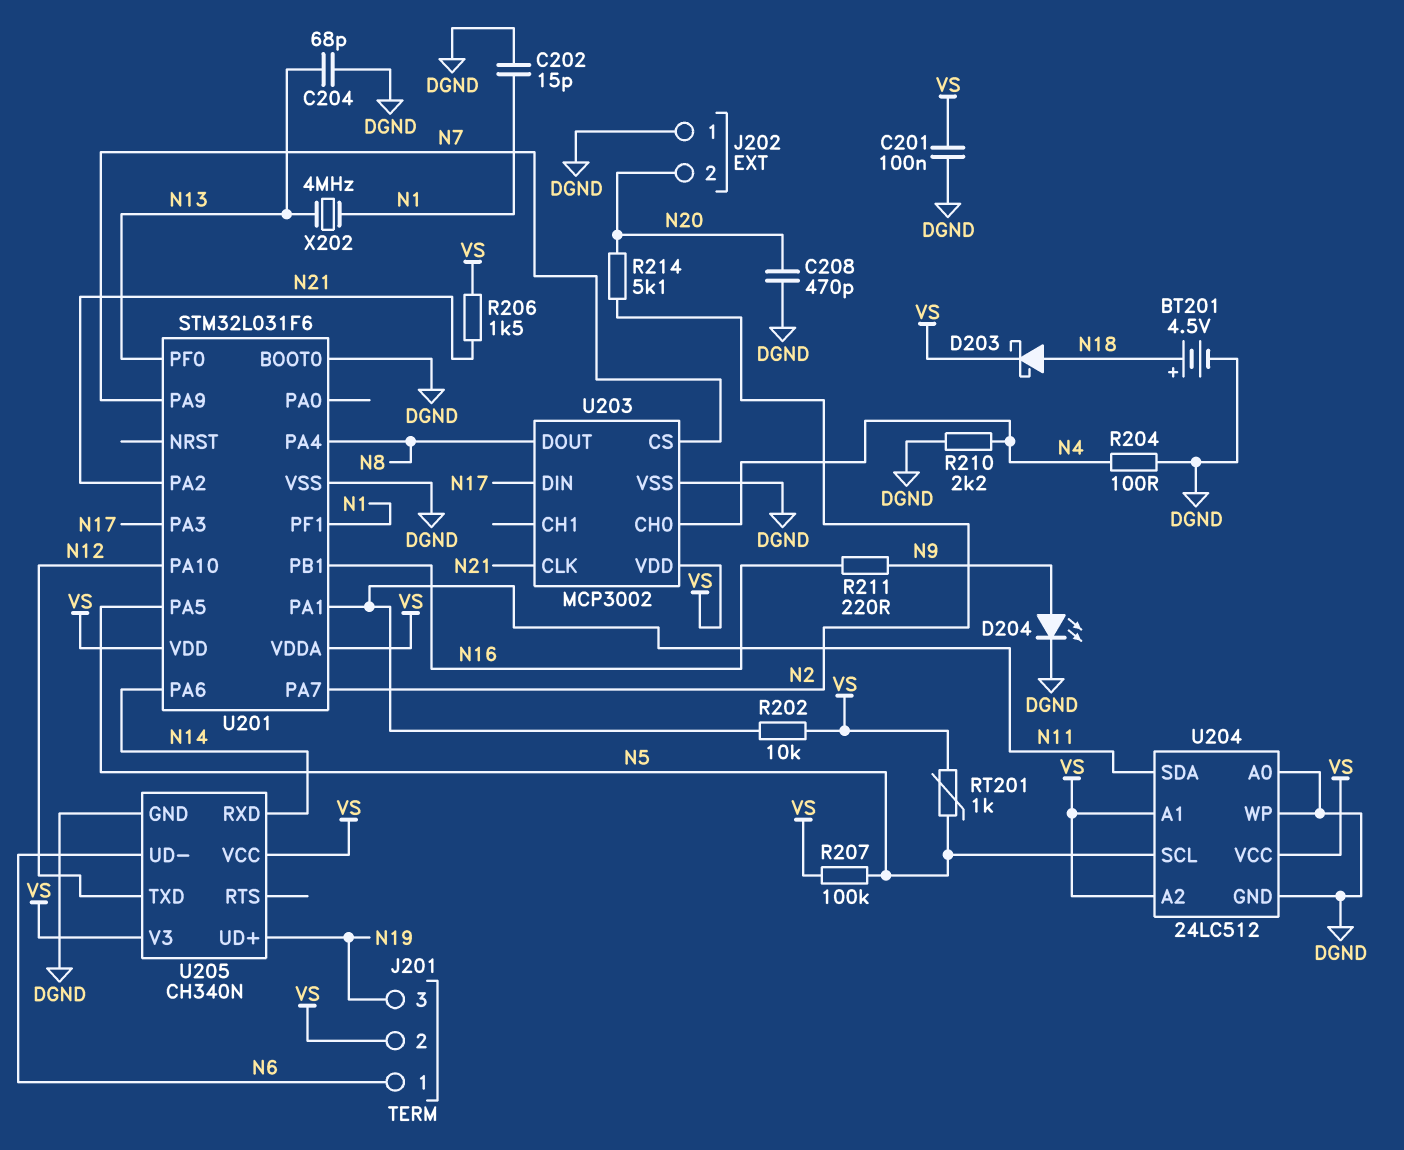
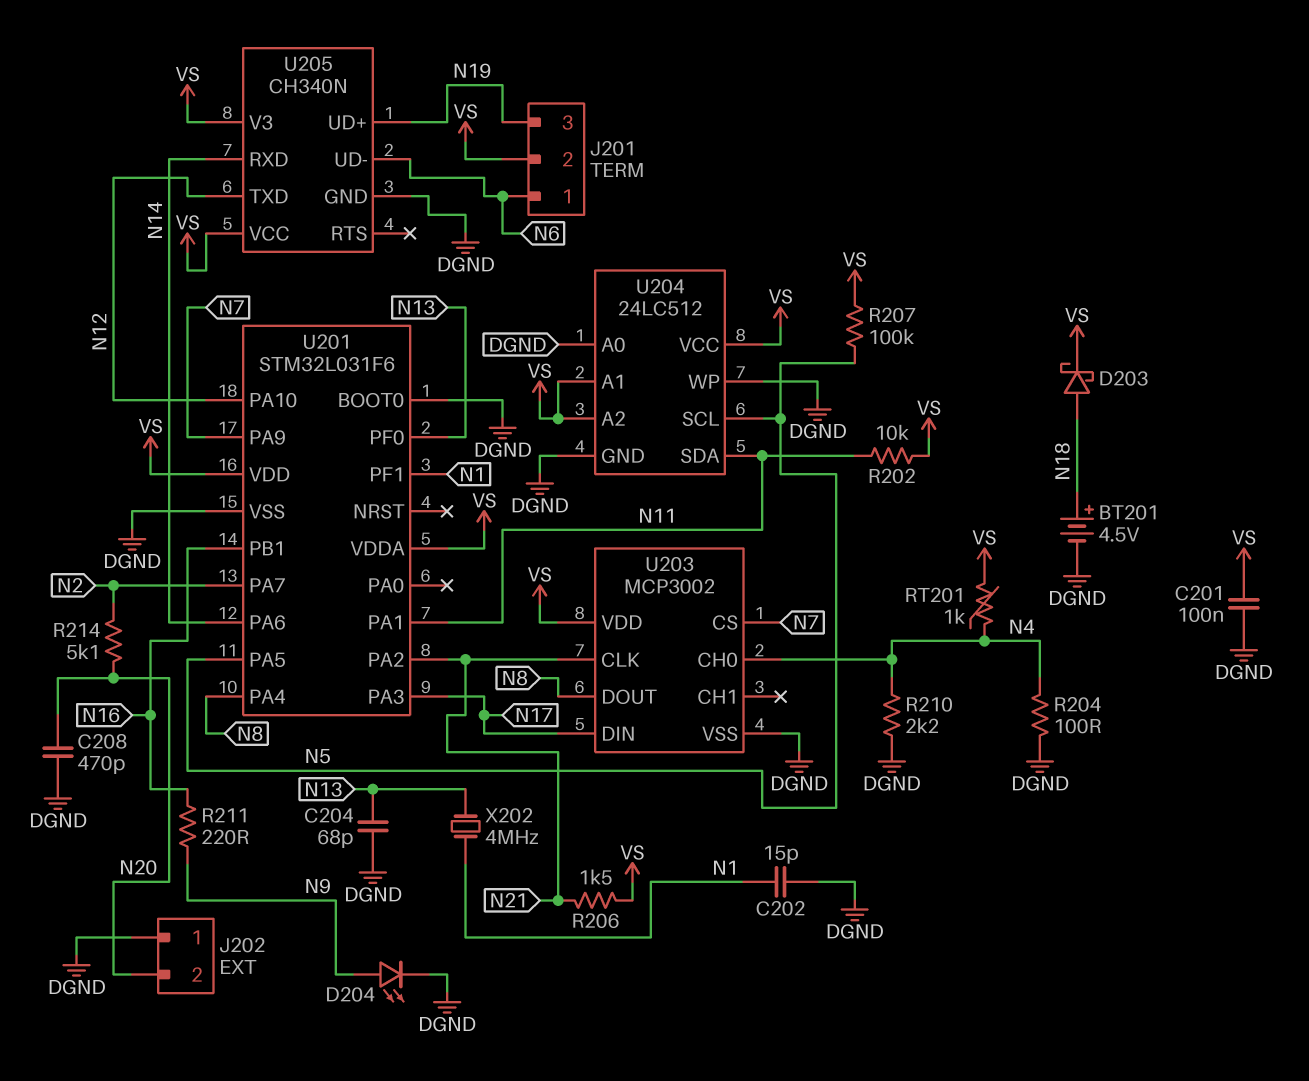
RT201: 1k (N5, VS) -> 1k (N4, VS)

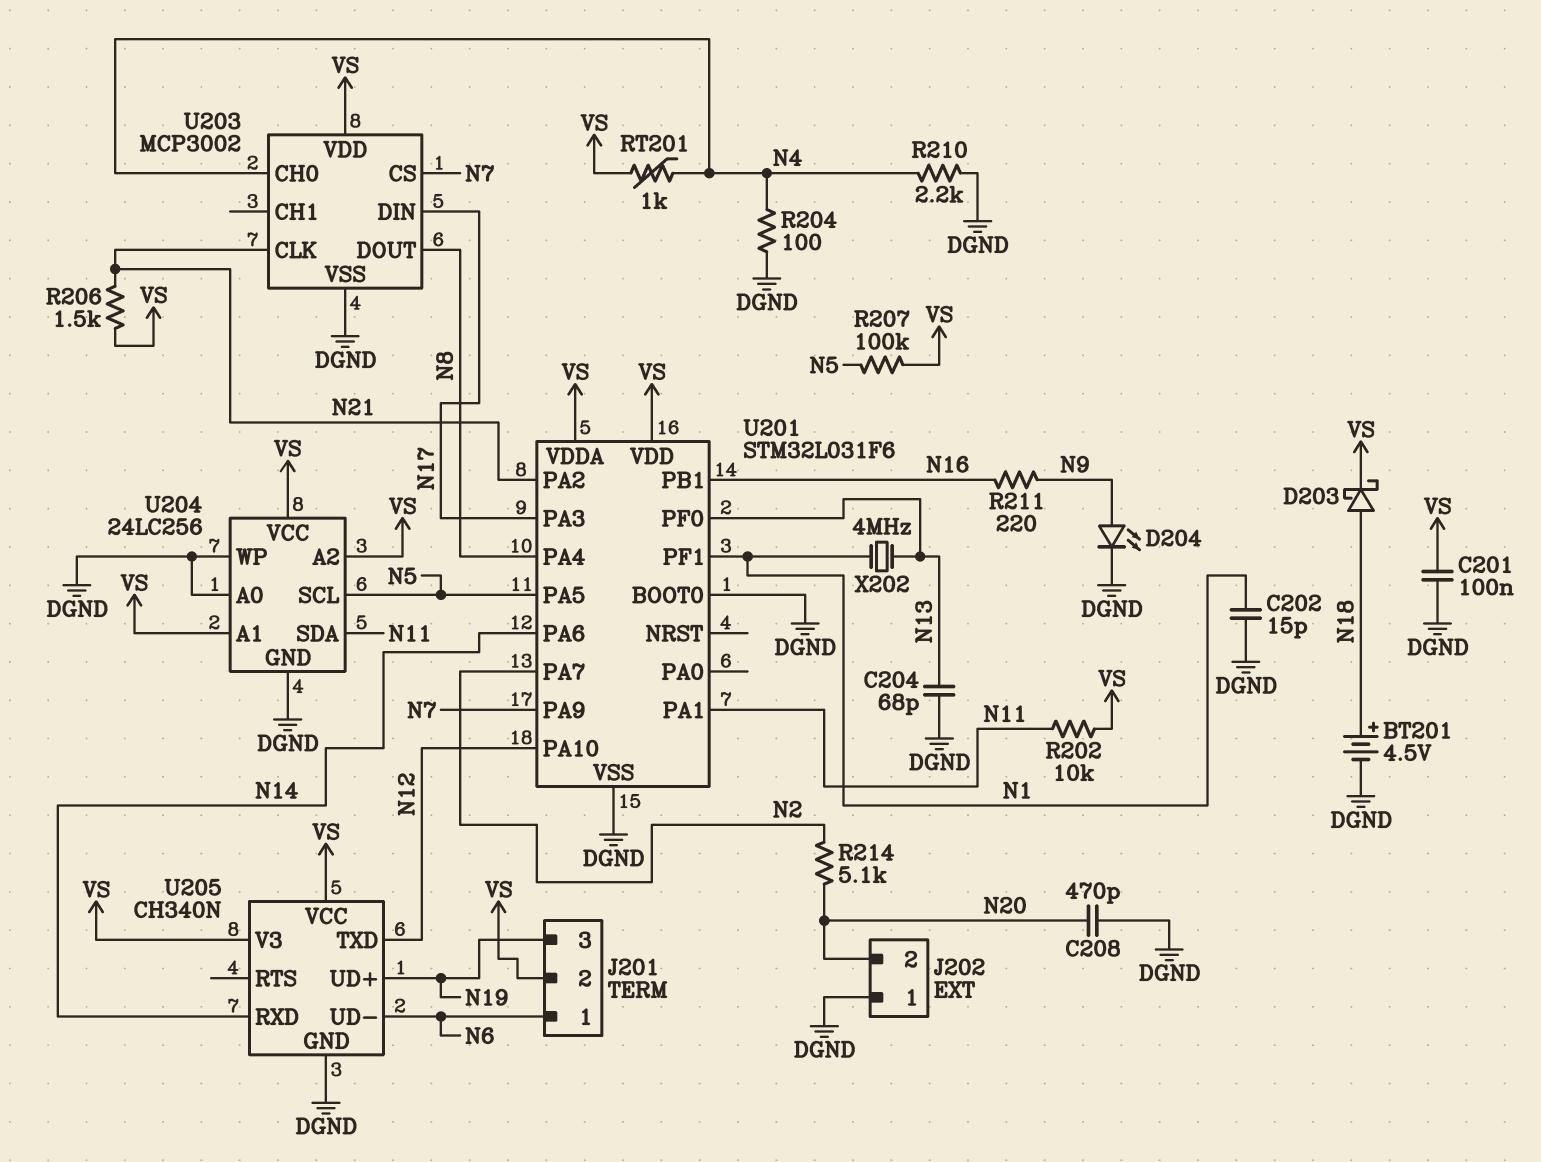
U204: 24LC512 -> 24LC256

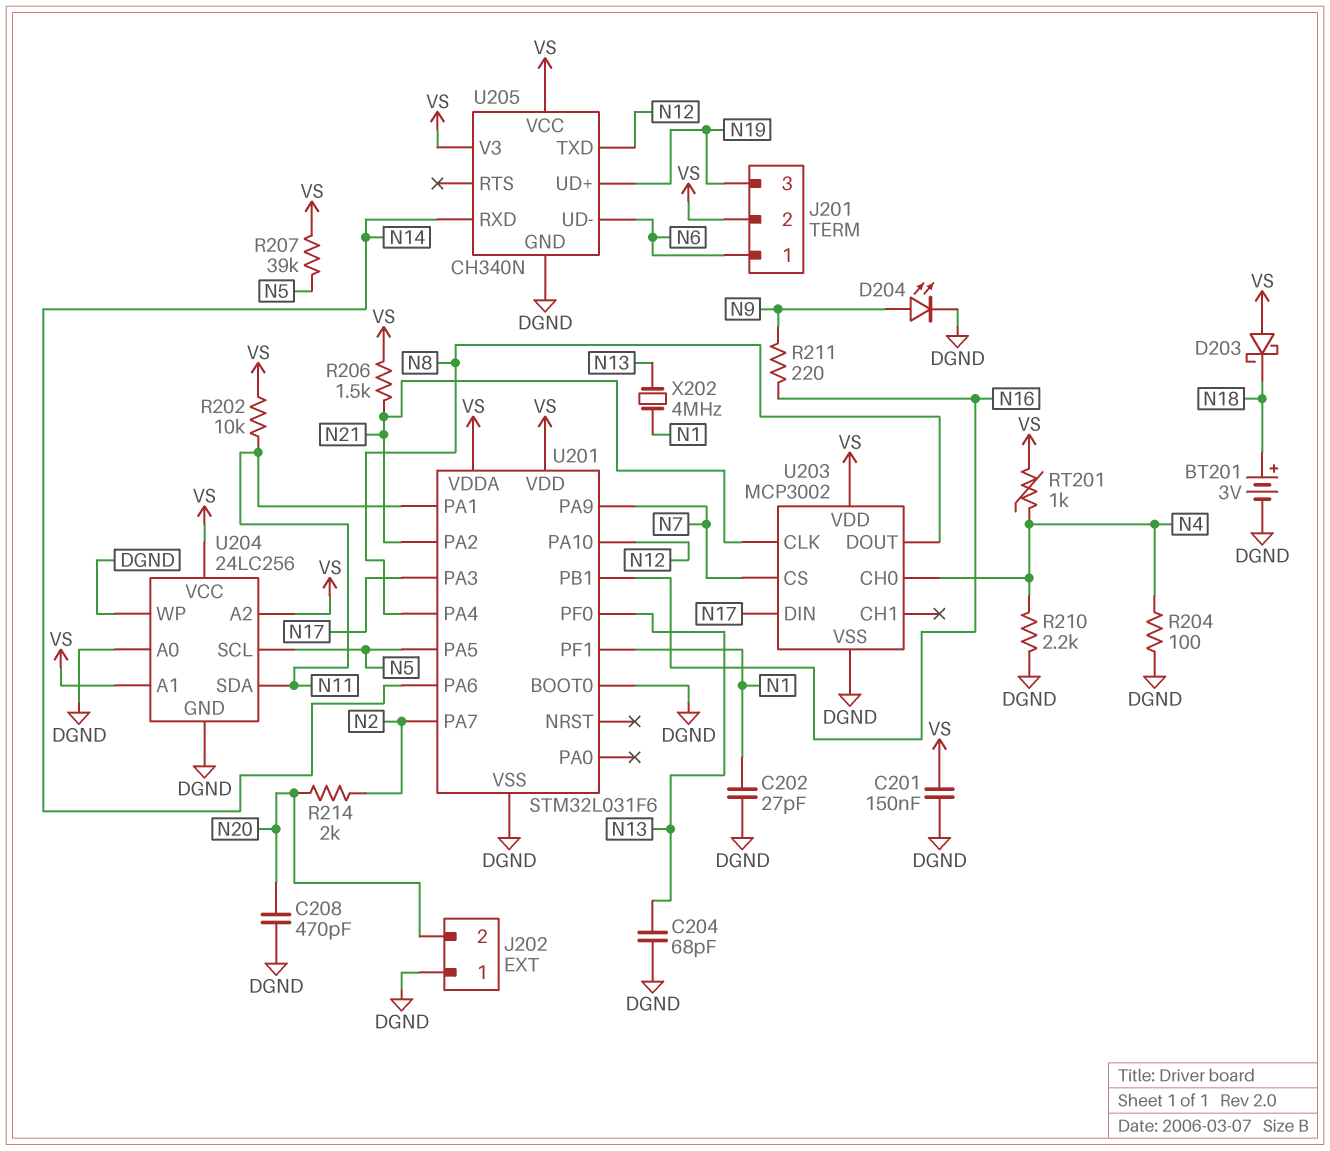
BT201: 4.5V (plus N18, minus DGND) -> 3V (plus N18, minus DGND)
C201: 100nF (DGND, VS) -> 150nF (DGND, VS)
C202: 15pF (DGND, N1) -> 27pF (DGND, N1)
D203: schottky (A N18, K VS) -> schottky (A VS, K N18)
R207: 100k (N5, VS) -> 39k (N5, VS)
R214: 5.1k (N2, N20) -> 2k (N2, N20)

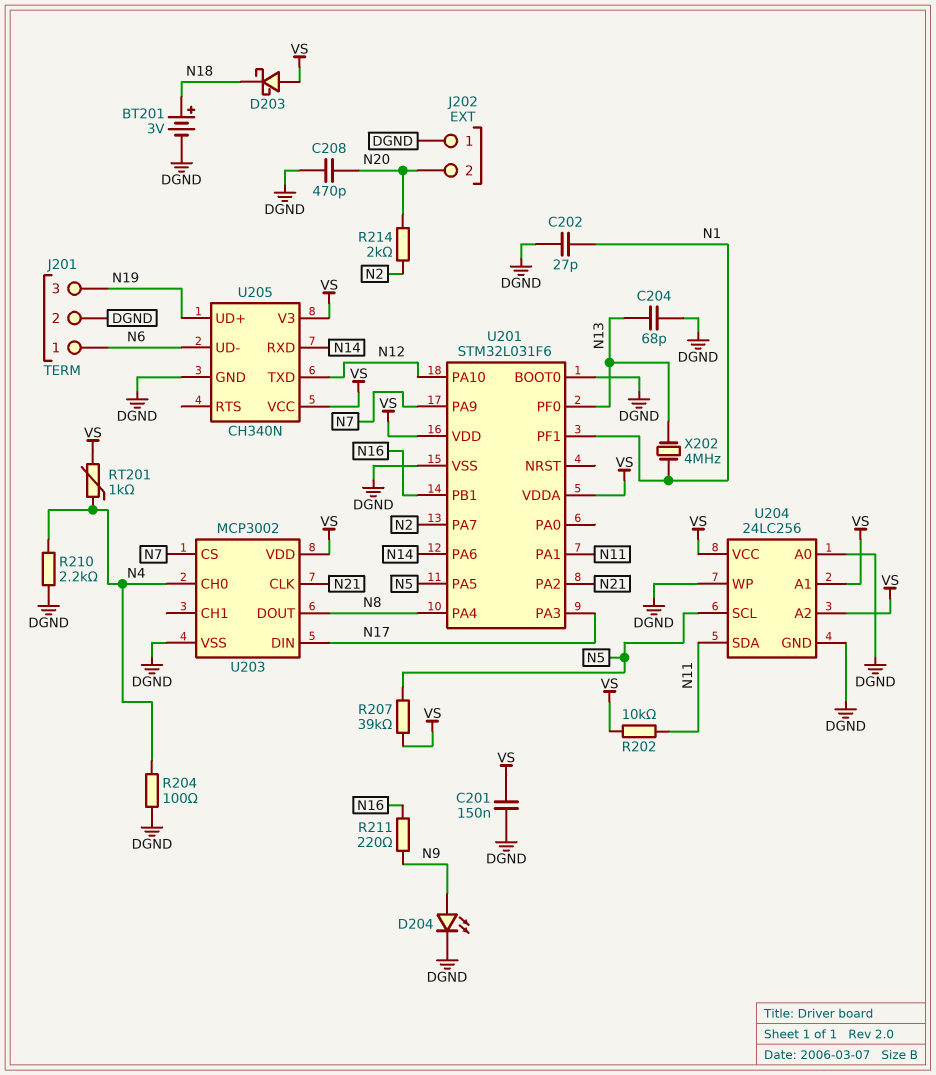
J201 pin 2: VS -> DGND
R206: 1.5k (N21, VS) -> none

